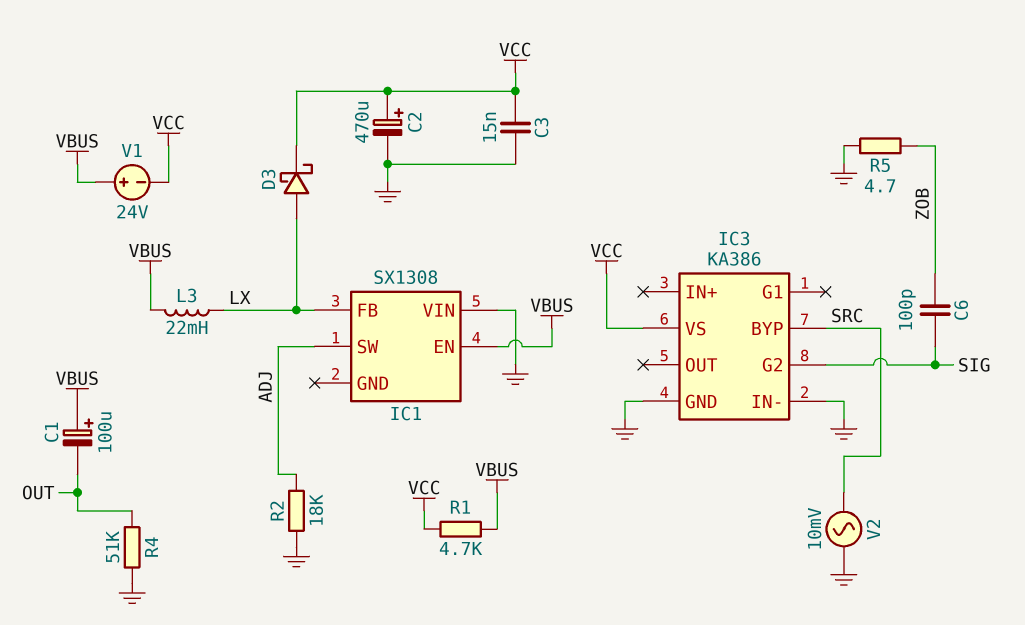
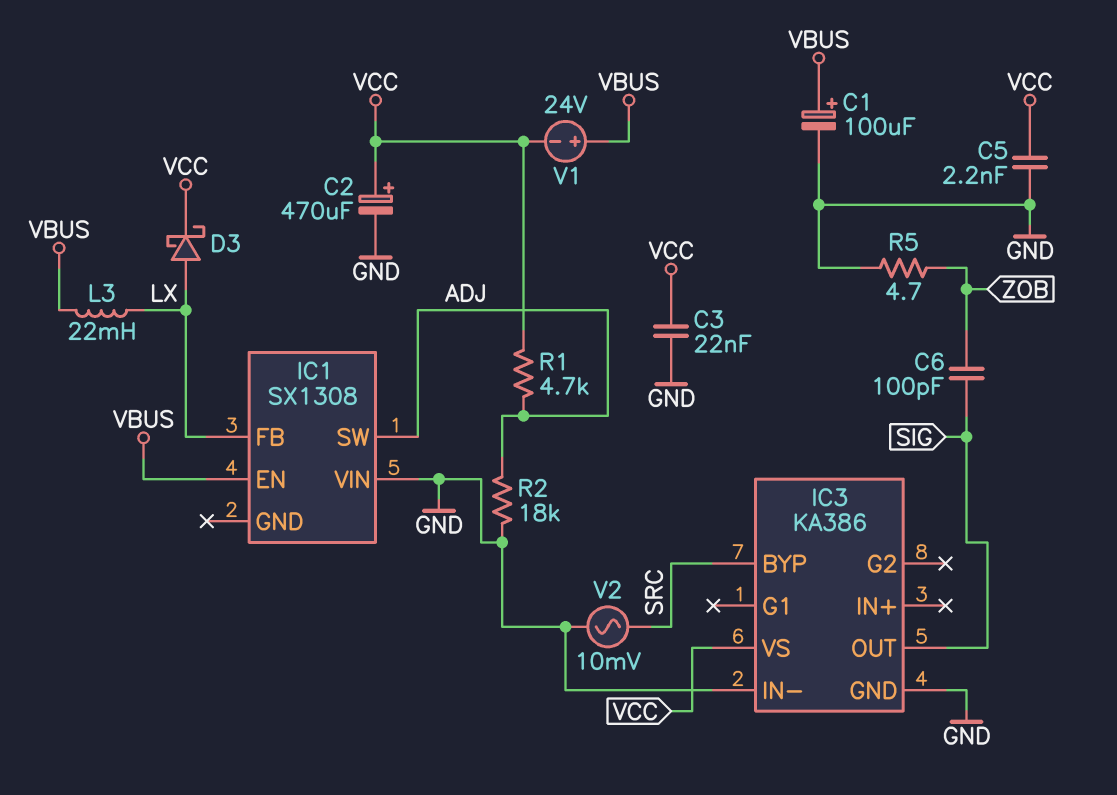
C1: 100uF (plus VBUS, minus OUT) -> 100uF (plus VBUS, minus GND)
C3: 15nF (GND, VCC) -> 22nF (GND, VCC)
C5: none -> 2.2nF (GND, VCC)
IC3 pin G2: SIG -> none
IC3 pin OUT: none -> SIG
R1: 4.7k (VBUS, VCC) -> 4.7k (ADJ, VCC)
R4: 51k (GND, OUT) -> none

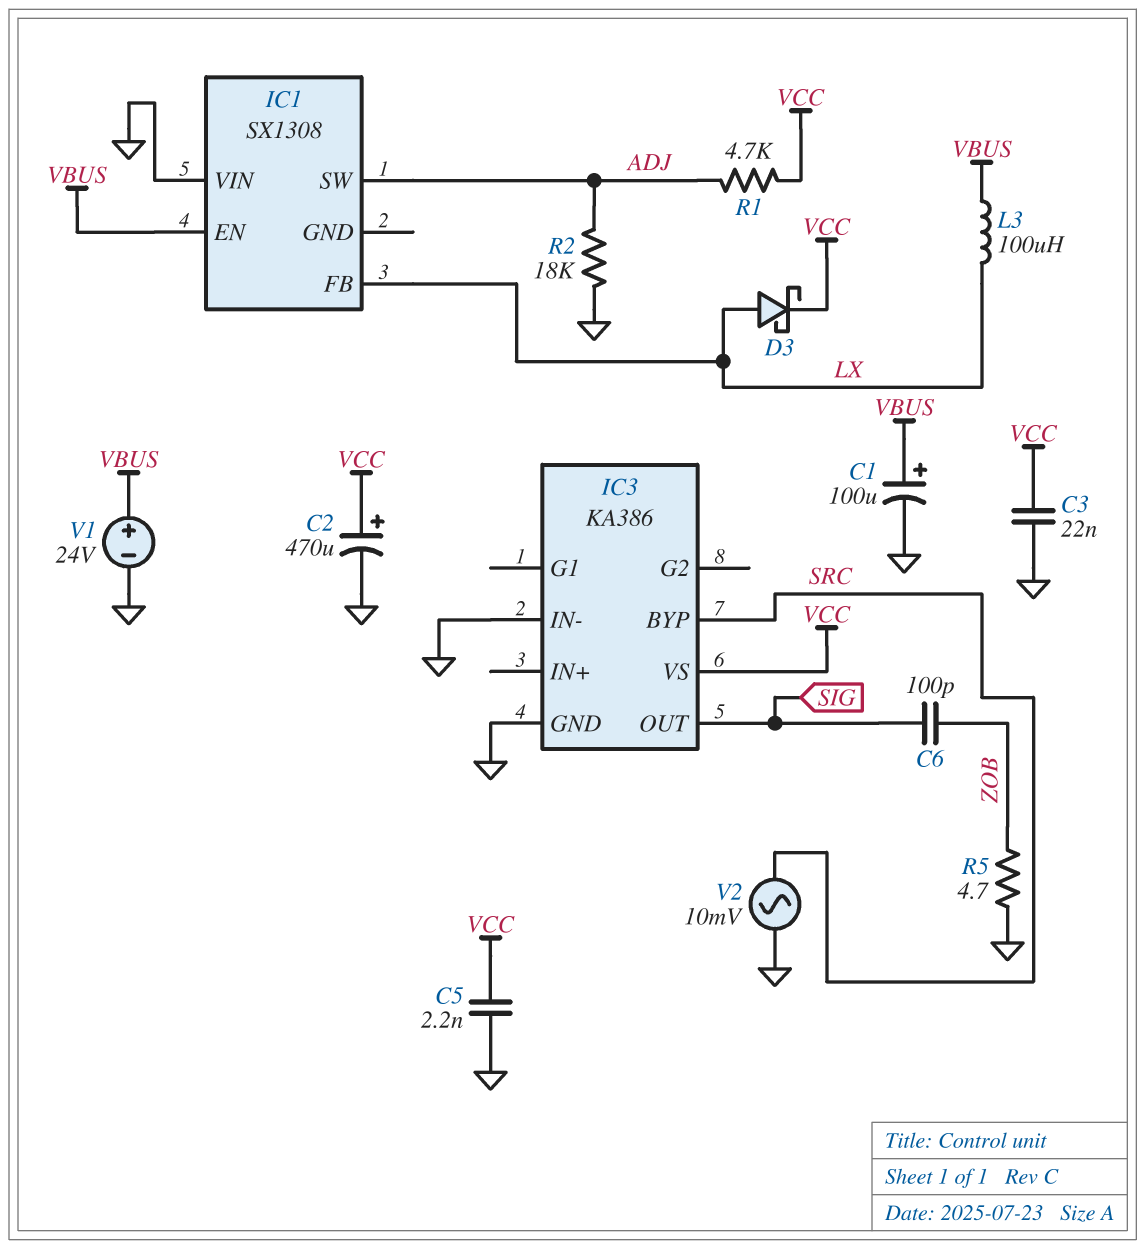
L3: 22mH (LX, VBUS) -> 100uH (LX, VBUS)
V1: 24V (plus VBUS, minus VCC) -> 24V (plus VBUS, minus GND)

